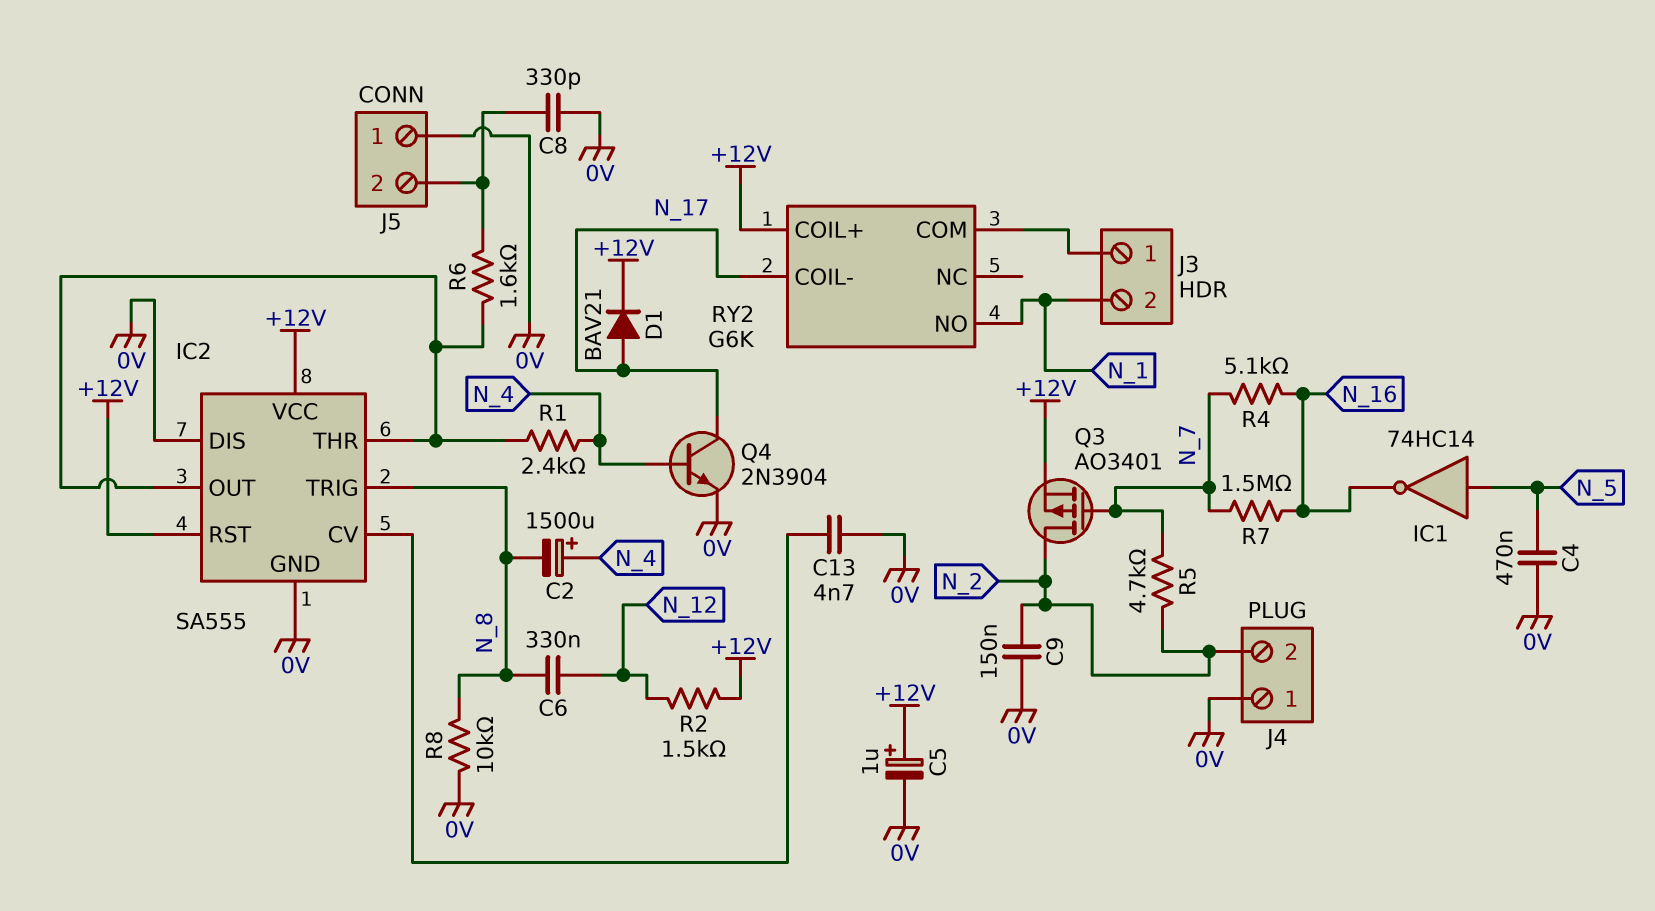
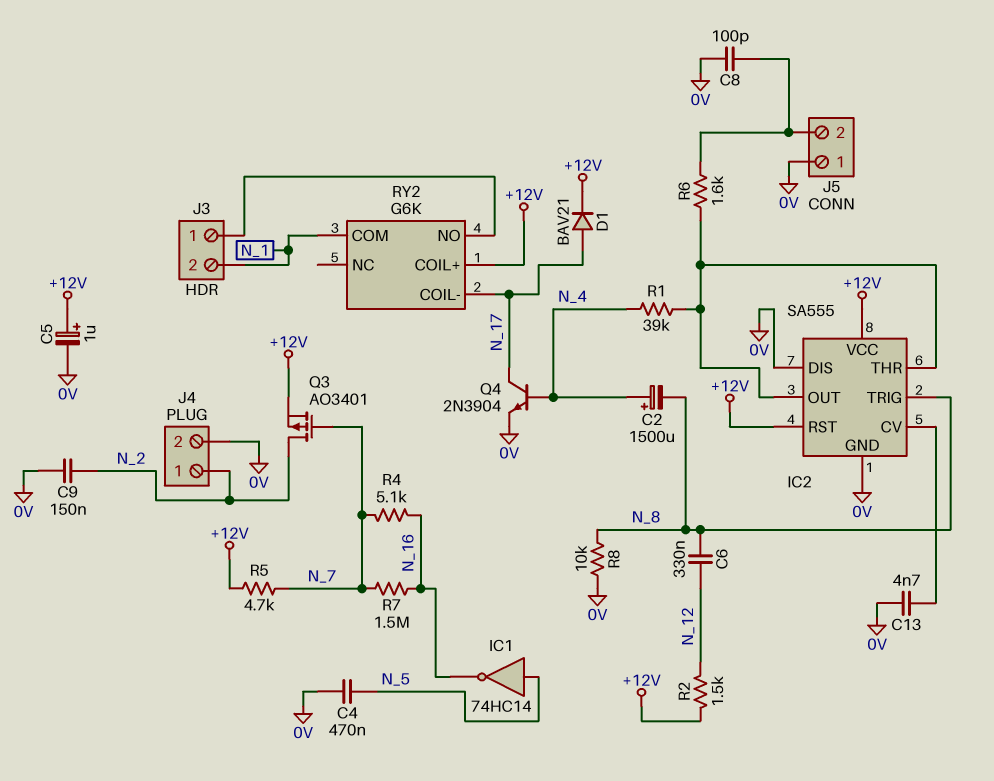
C8: 330pF (0V, J5/2) -> 100pF (0V, J5/2)
J4 pin 1: 0V -> N_2
J4 pin 2: N_2 -> 0V
R1: 2.4k (IC2/OUT, N_4) -> 39k (IC2/OUT, N_4)
R5: 4.7k (N_2, N_7) -> 4.7k (+12V, N_7)
RY2 pin COM: J3/1 -> N_1
RY2 pin NO: N_1 -> J3/1

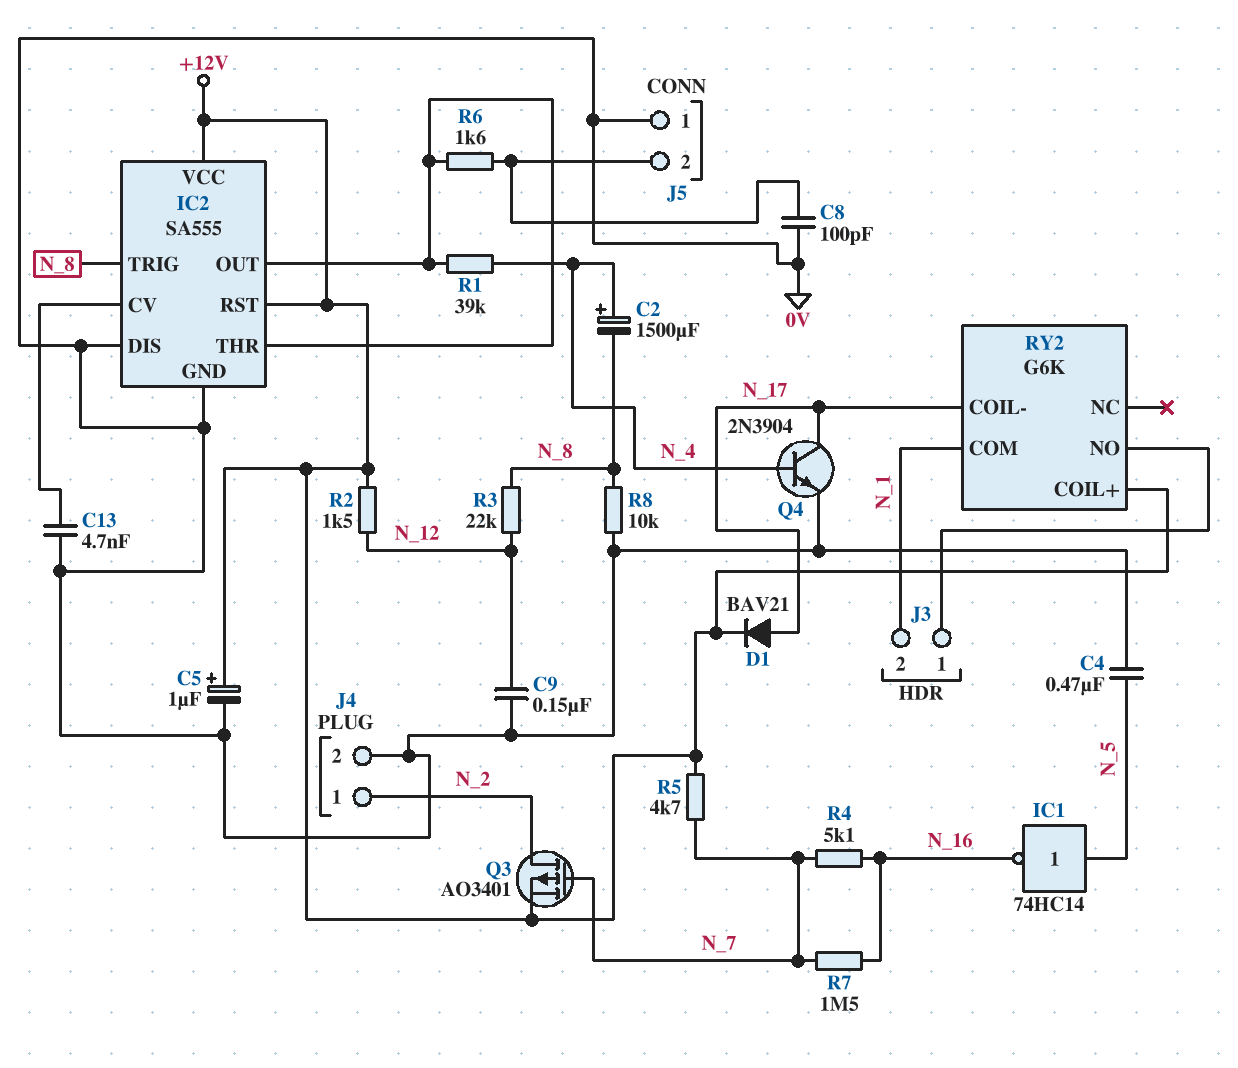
C6: 330nF (N_8, N_12) -> none
C9: 150nF (0V, N_2) -> 150nF (0V, N_12)
R3: none -> 22k (N_8, N_12)

